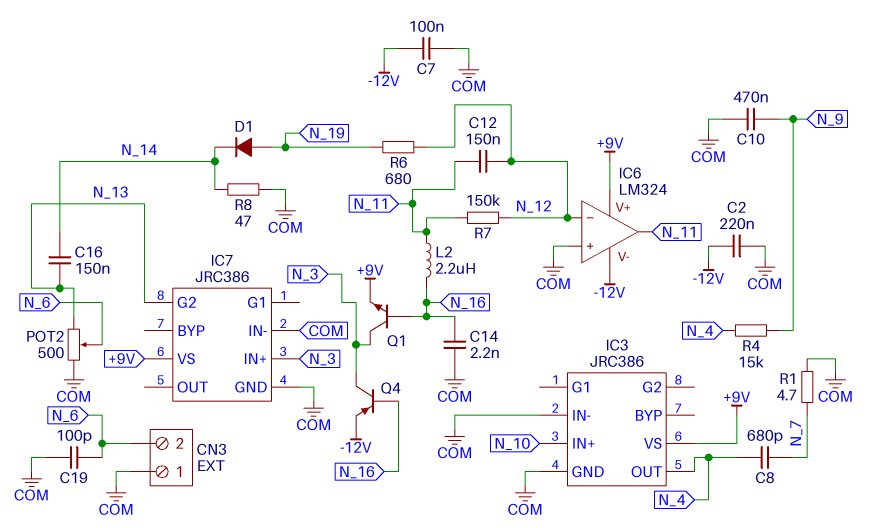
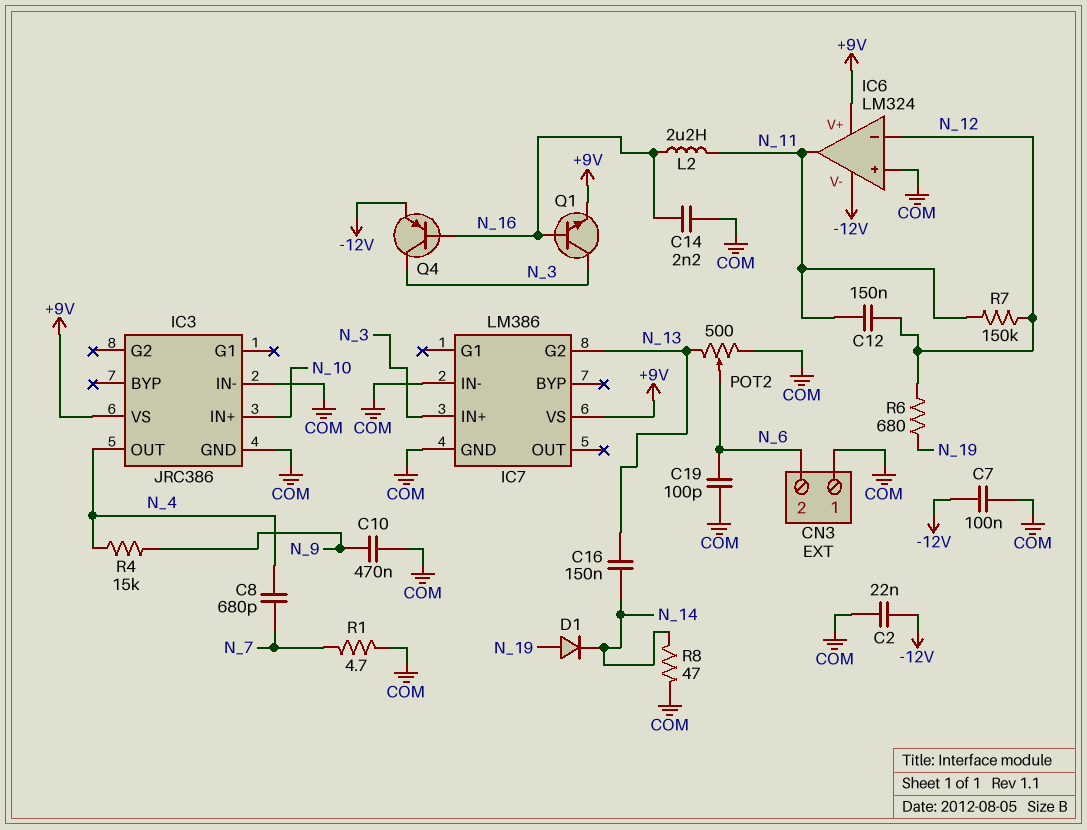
C2: 220nF (-12V, COM) -> 22nF (-12V, COM)
IC7: JRC386 -> LM386

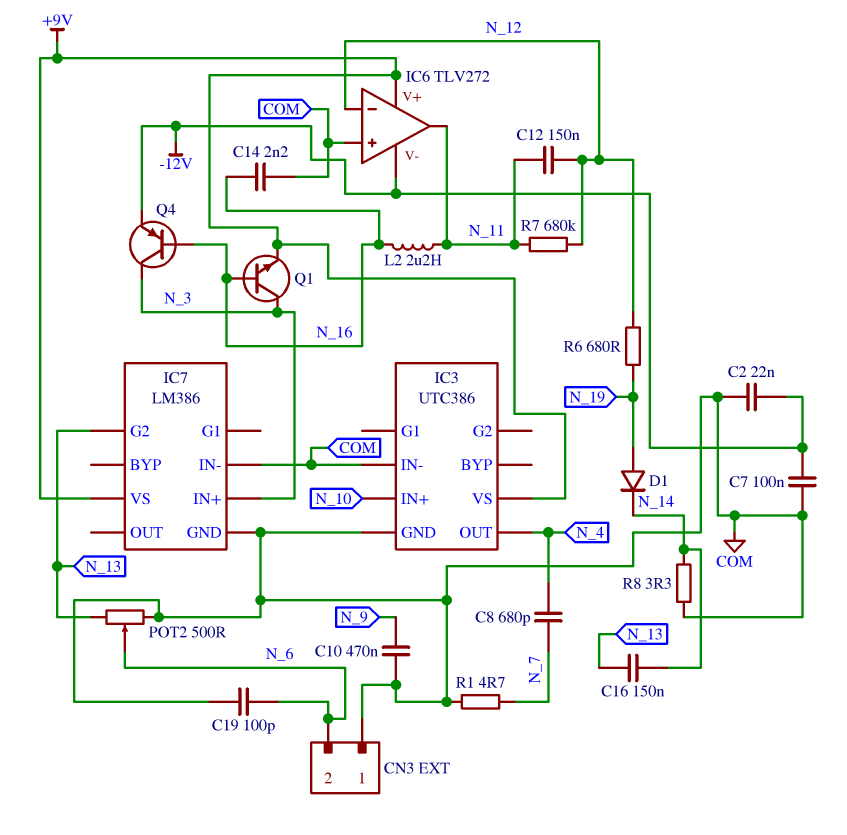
IC3: JRC386 -> UTC386
IC6: LM324 -> TLV272
R4: 15k (N_4, N_9) -> none
R7: 150k (N_11, N_12) -> 680k (N_11, N_12)
R8: 47 (COM, N_14) -> 3.3 (COM, N_14)

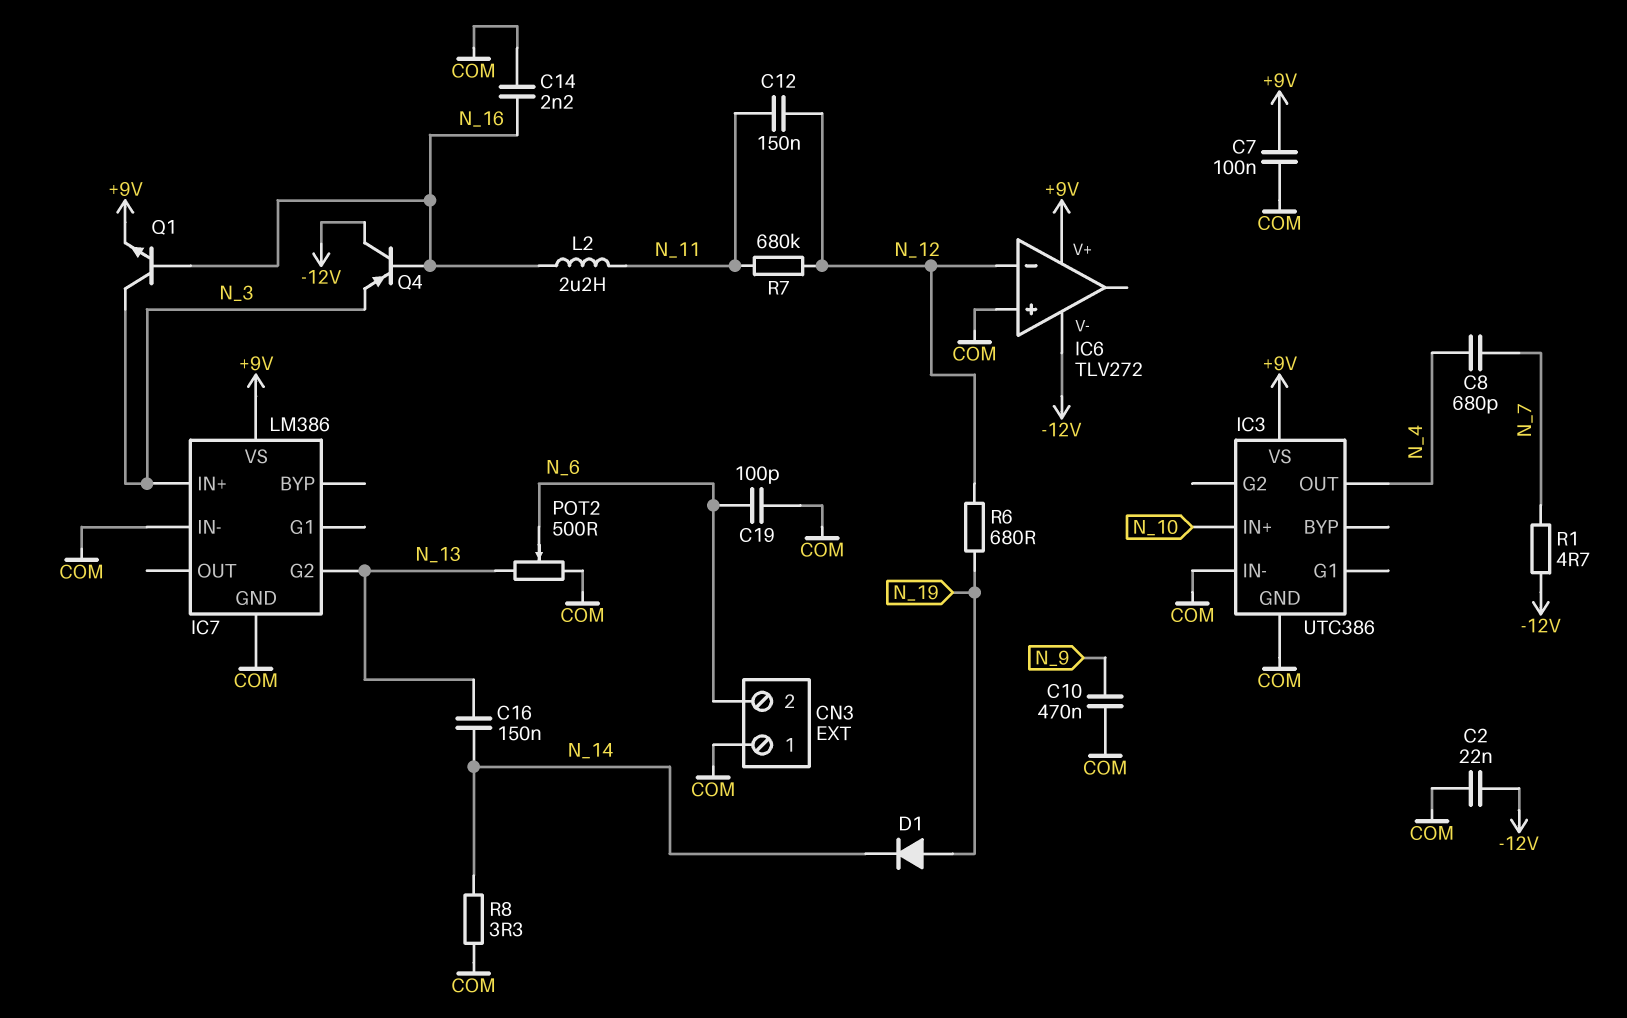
C7: 100nF (-12V, COM) -> 100nF (+9V, COM)
IC6 pin out: N_11 -> none
Q4: PNP (B N_16, C N_3, E -12V) -> PNP (B N_16, C -12V, E N_3)
R1: 4.7 (COM, N_7) -> 4.7 (-12V, N_7)

